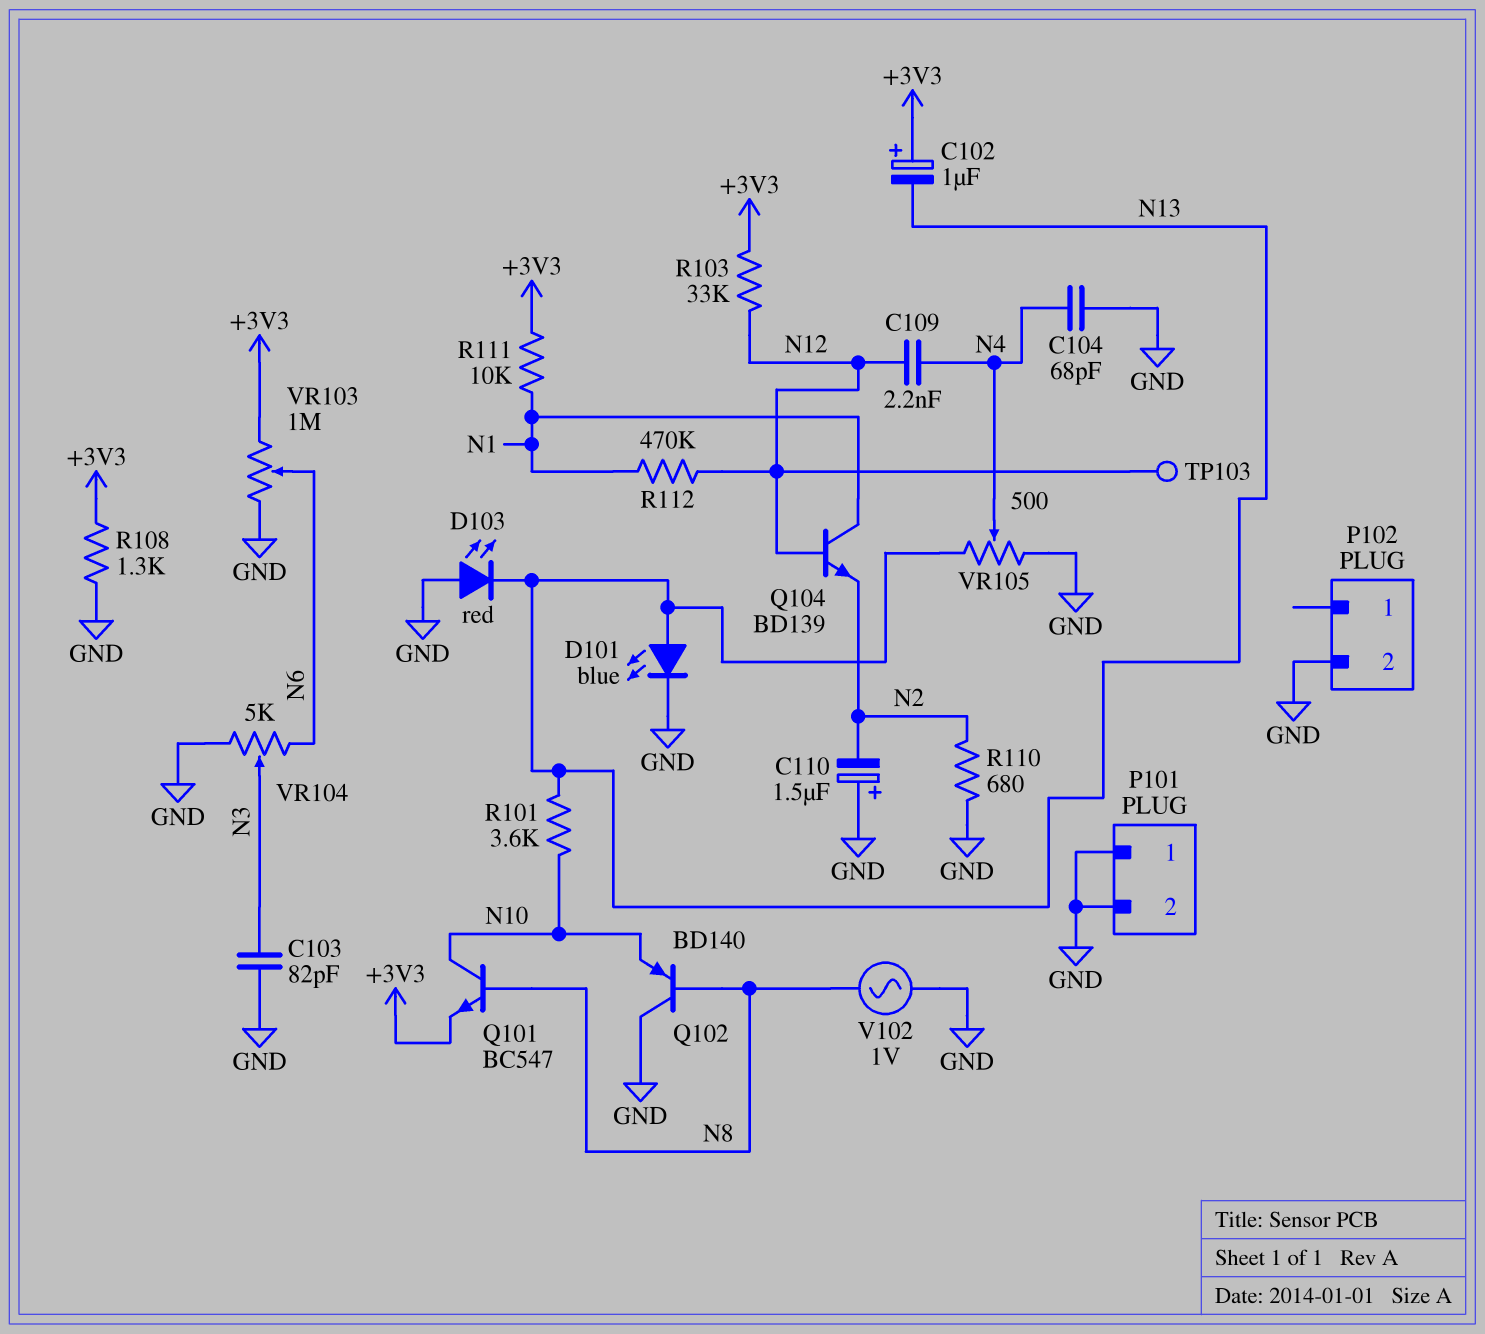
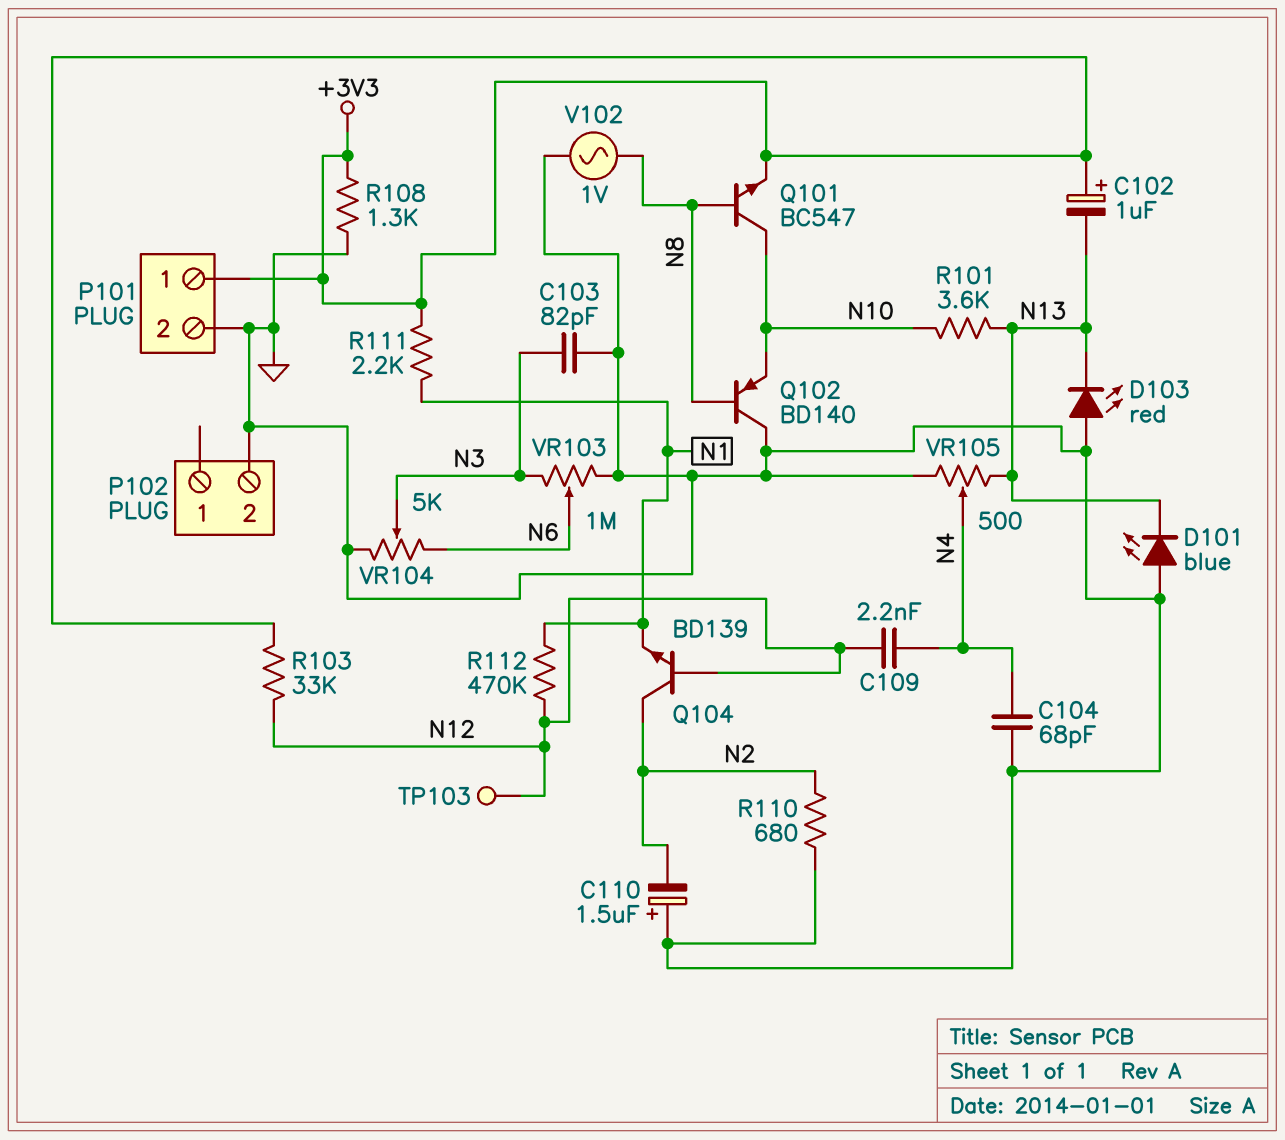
D101: LED blue (A N13, K GND) -> LED blue (A GND, K N13)
P101 pin 1: GND -> +3V3
Q104: NPN BD139 (B N12, C N1, E N2) -> NPN BD139 (B N12, C N2, E N1)
R111: 10k (+3V3, N1) -> 2.2k (+3V3, N1)
VR103: 1M (+3V3, GND, wiper N6) -> 1M (GND, N3, wiper N6)

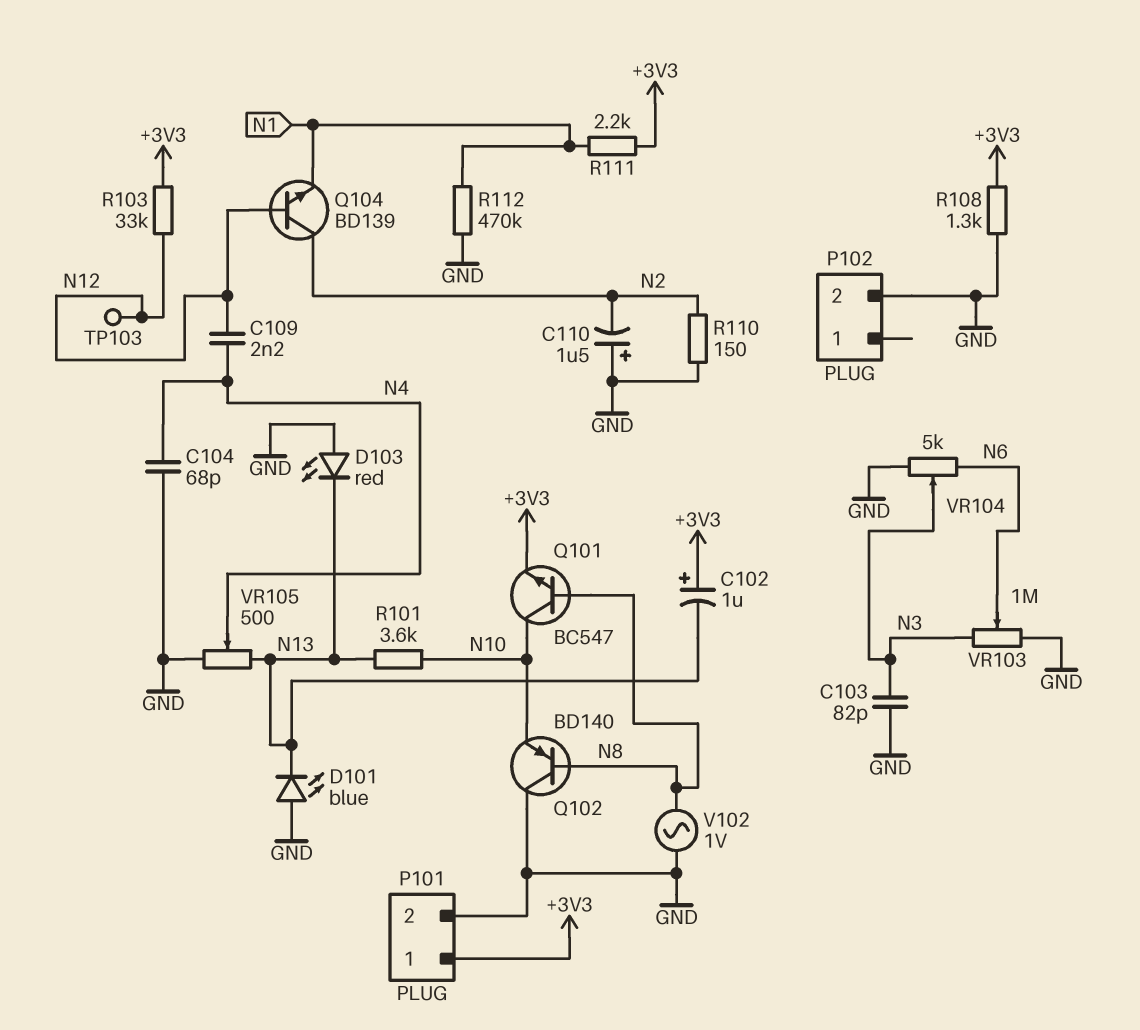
R110: 680 (GND, N2) -> 150 (GND, N2)
R112: 470k (N1, N12) -> 470k (GND, N1)

